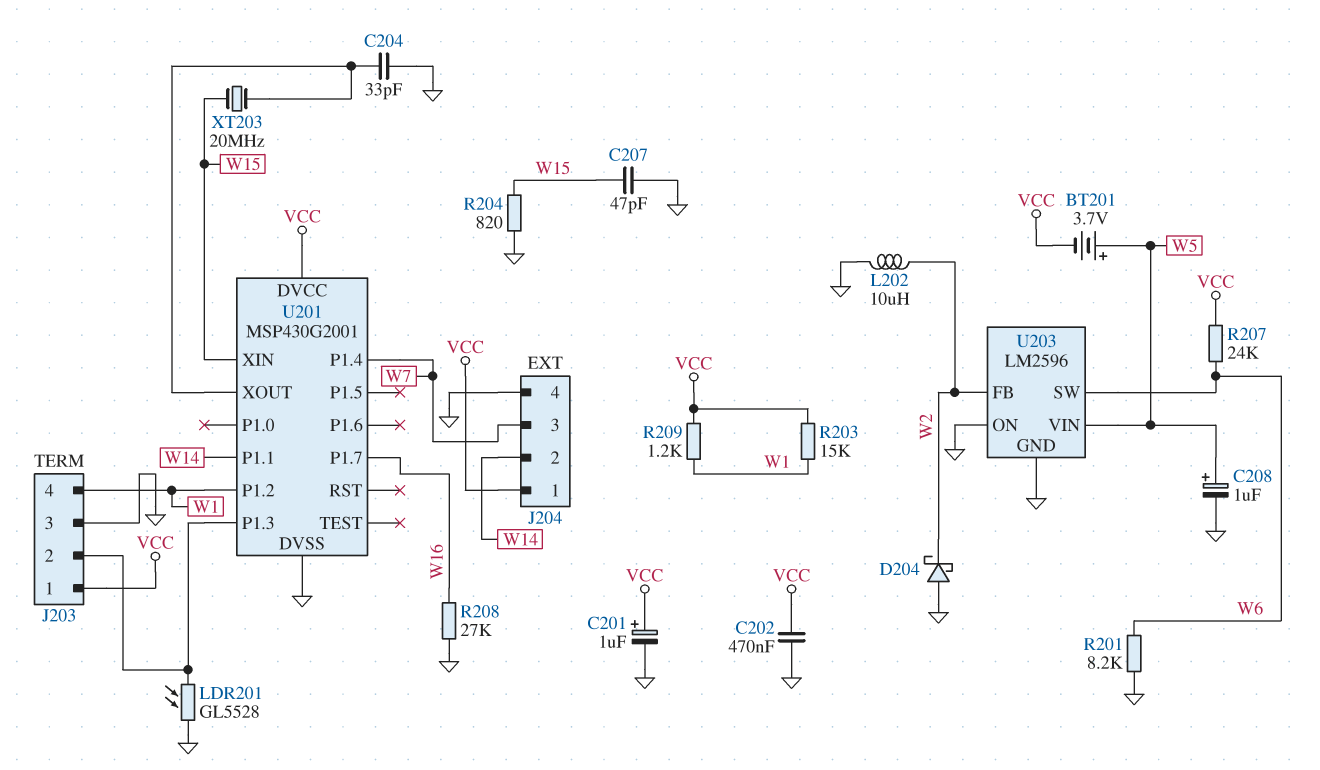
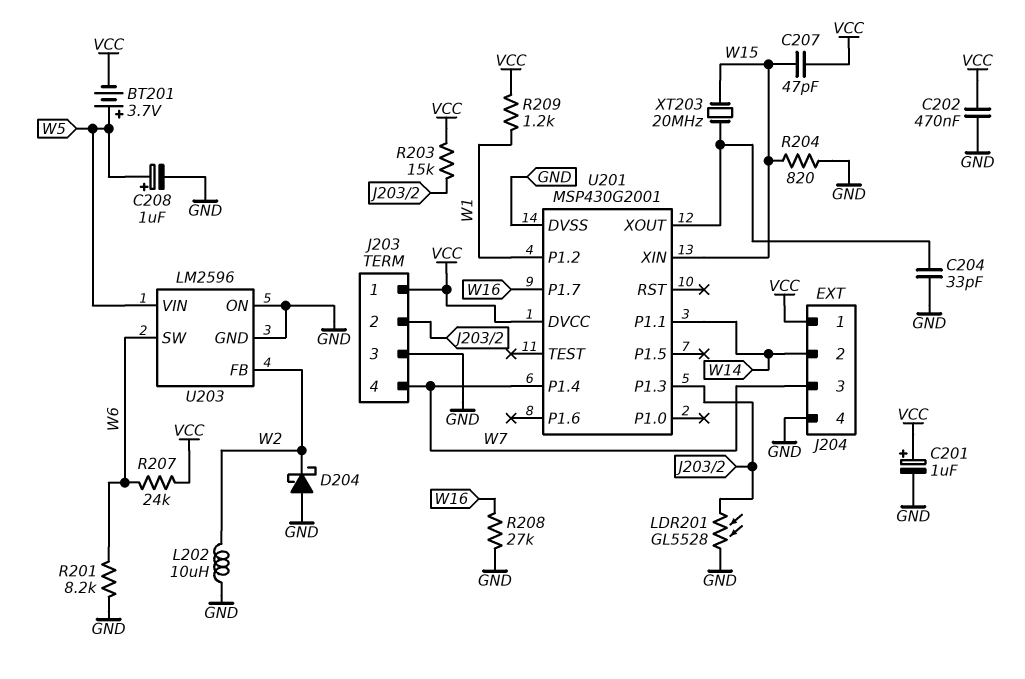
C207: 47pF (GND, W15) -> 47pF (VCC, W15)
J203 pin 4: W1 -> W7
R203: 15k (VCC, W1) -> 15k (J203/2, VCC)

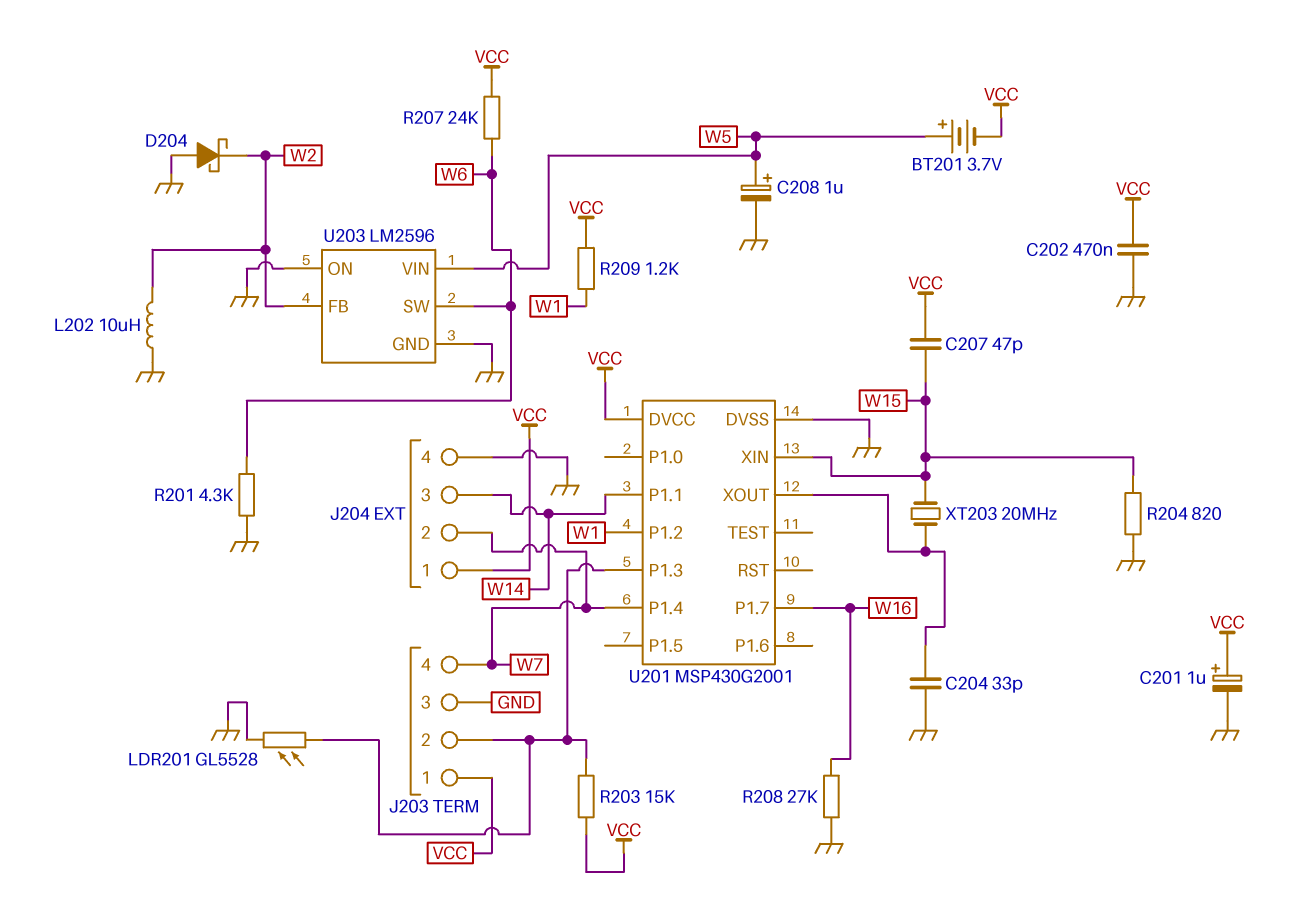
J204 pin 2: W14 -> W7
J204 pin 3: W7 -> W14
R201: 8.2k (GND, W6) -> 4.3k (GND, W6)

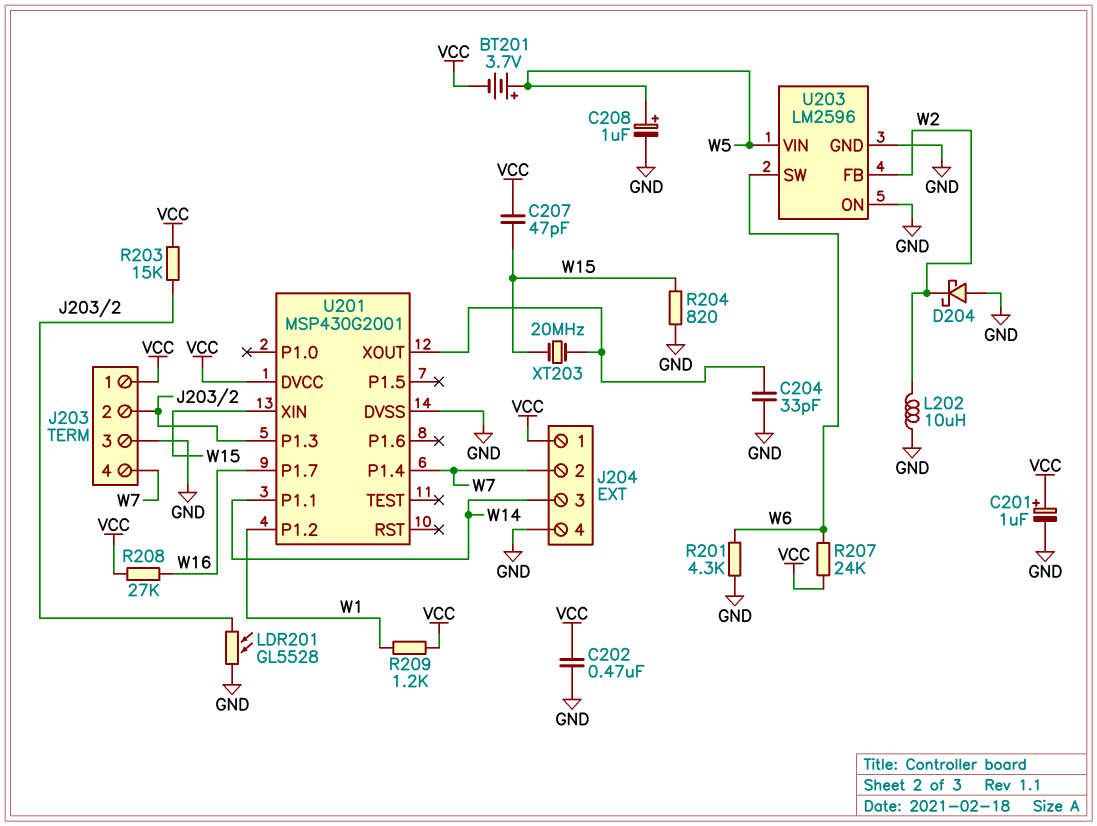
R208: 27k (GND, W16) -> 27k (VCC, W16)

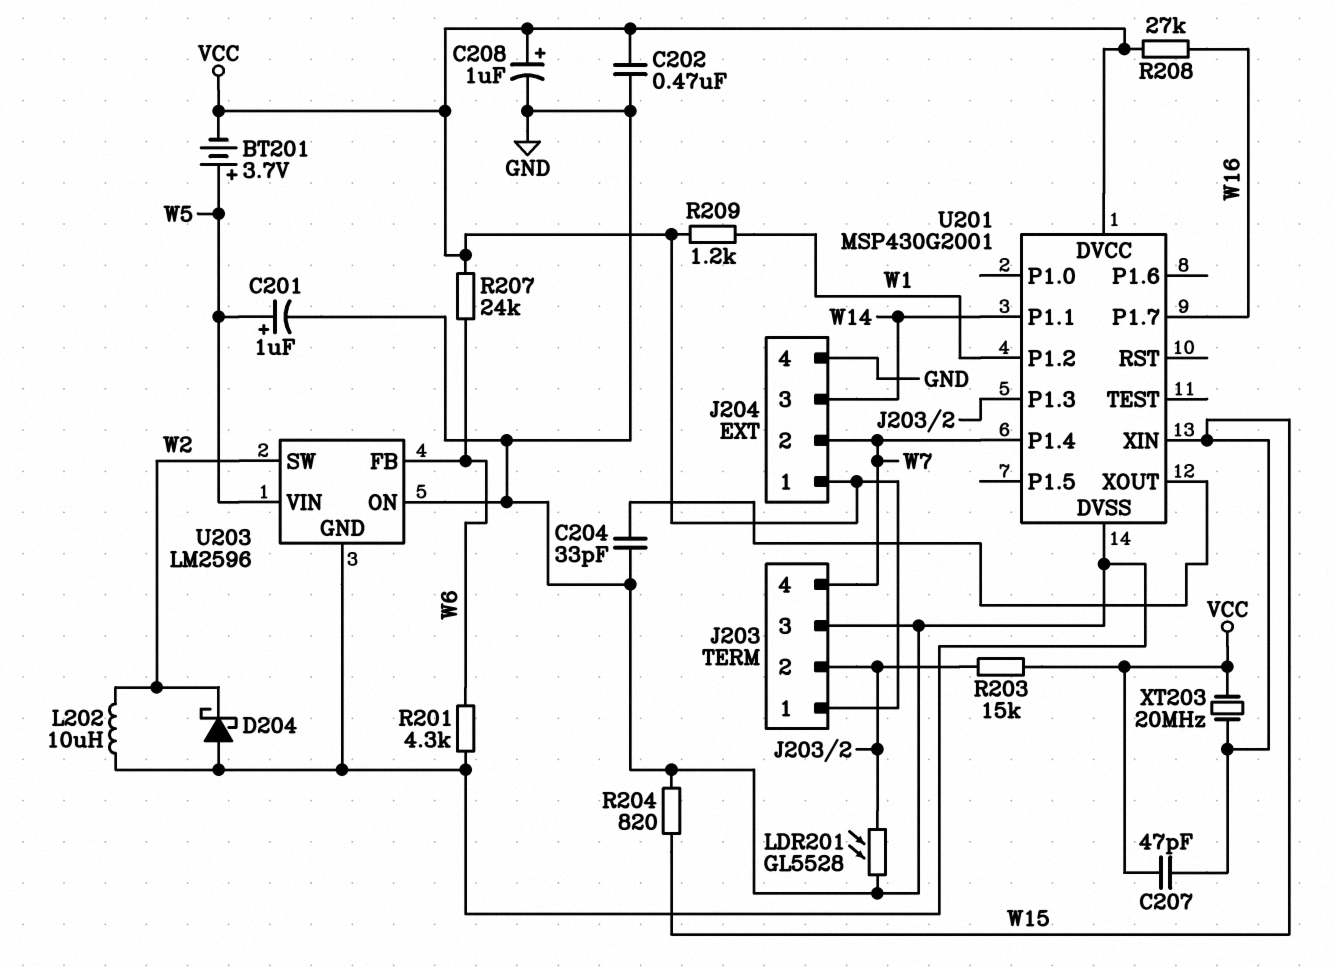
C201: 1uF (plus VCC, minus GND) -> 1uF (plus W5, minus GND)
C208: 1uF (plus W5, minus GND) -> 1uF (plus VCC, minus GND)
U203 pin FB: W2 -> W6
U203 pin SW: W6 -> W2
XT203: 20MHz (U201/XOUT, W15) -> 20MHz (VCC, W15)

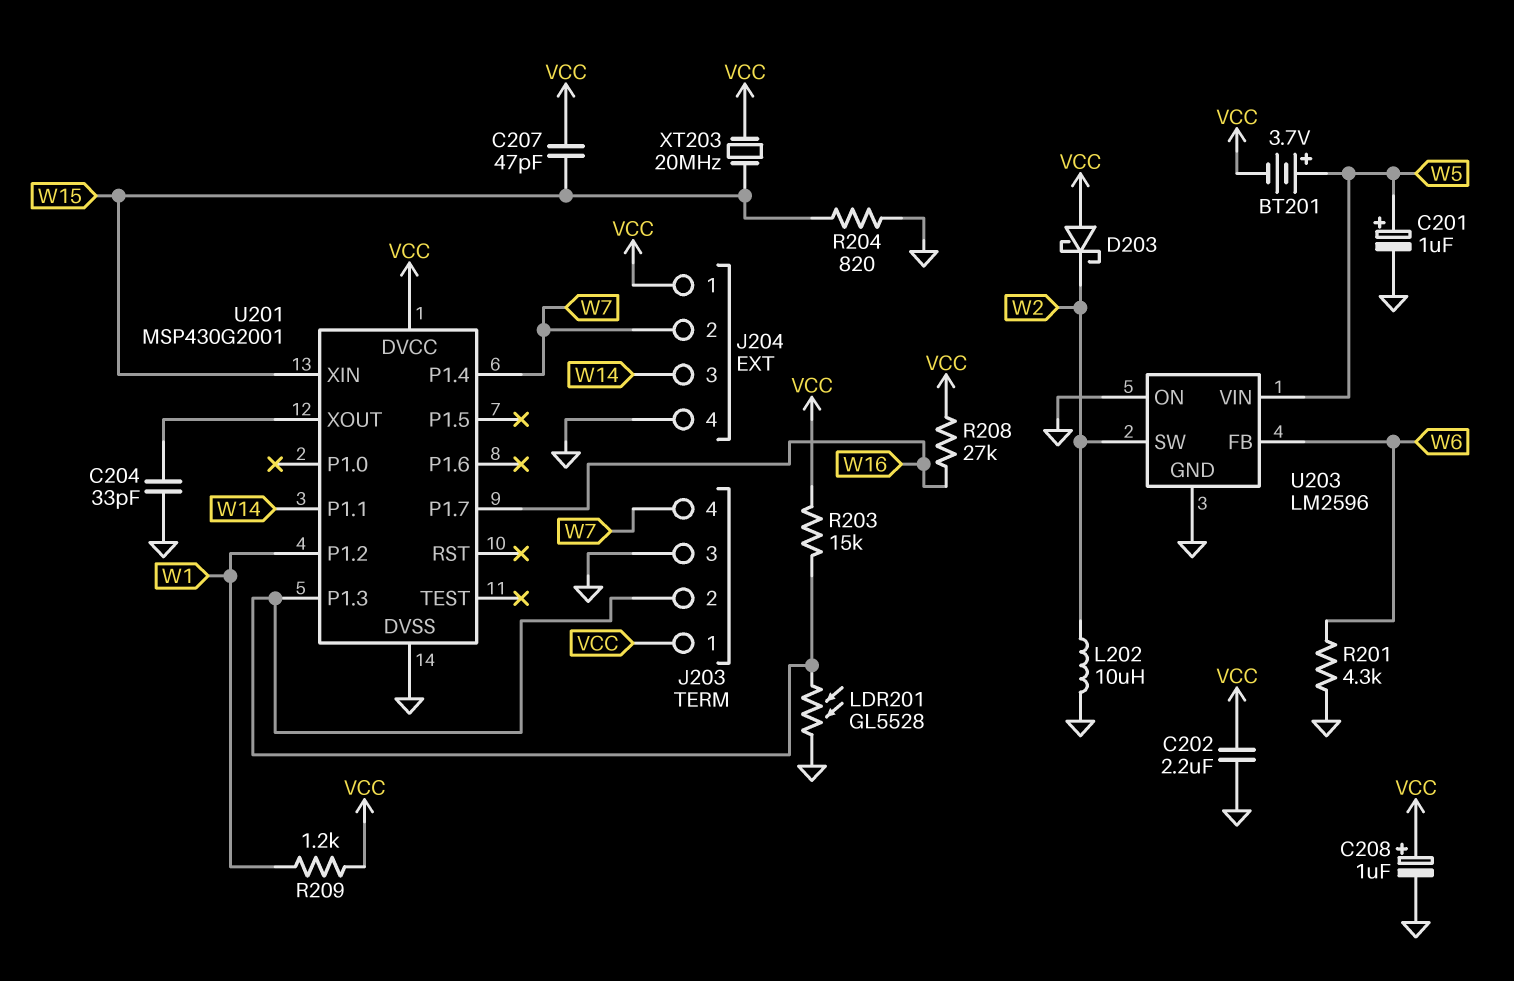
C202: 470nF (GND, VCC) -> 2.2uF (GND, VCC)
D203: none -> schottky (A VCC, K W2)
D204: schottky (A GND, K W2) -> none
R207: 24k (VCC, W6) -> none

